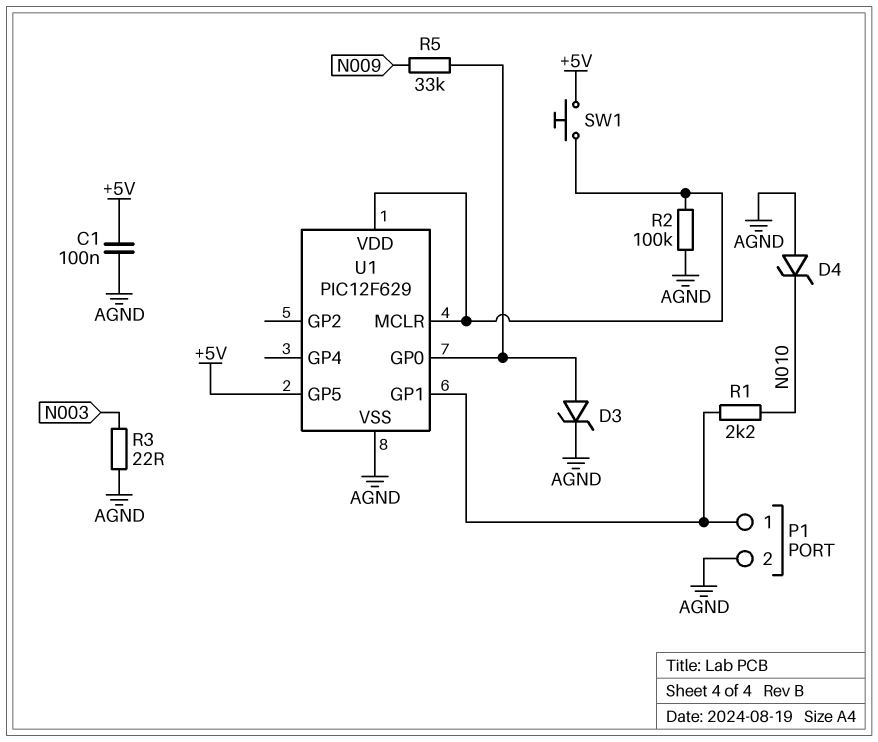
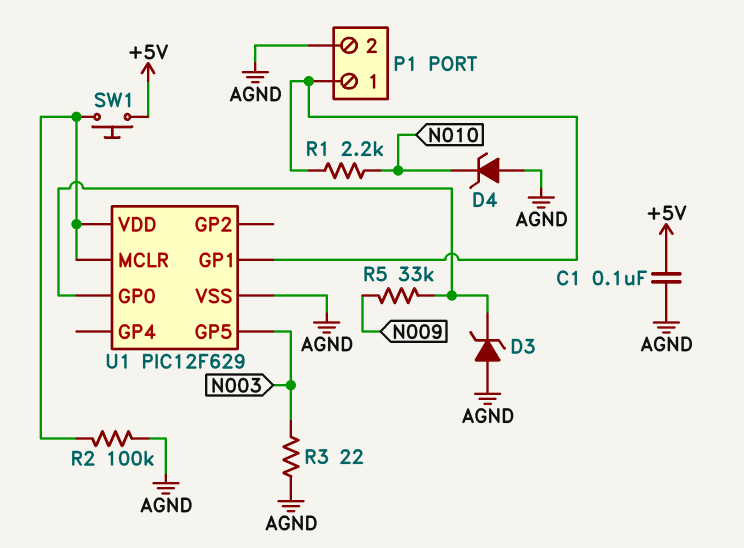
D3: zener (A U1/GP0, K AGND) -> zener (A AGND, K U1/GP0)
U1 pin GP5: +5V -> N003

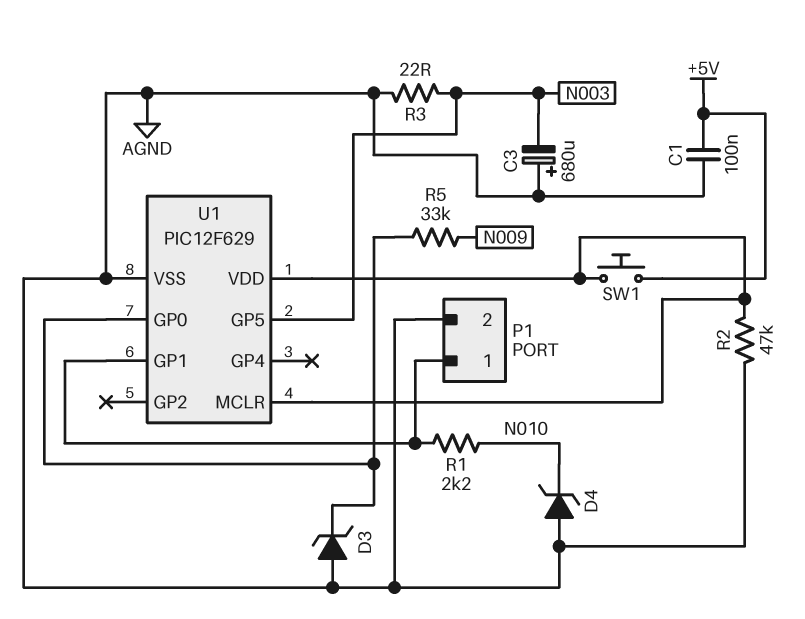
C3: none -> 680uF (plus AGND, minus N003)
R2: 100k (AGND, U1/MCLR) -> 47k (AGND, U1/MCLR)

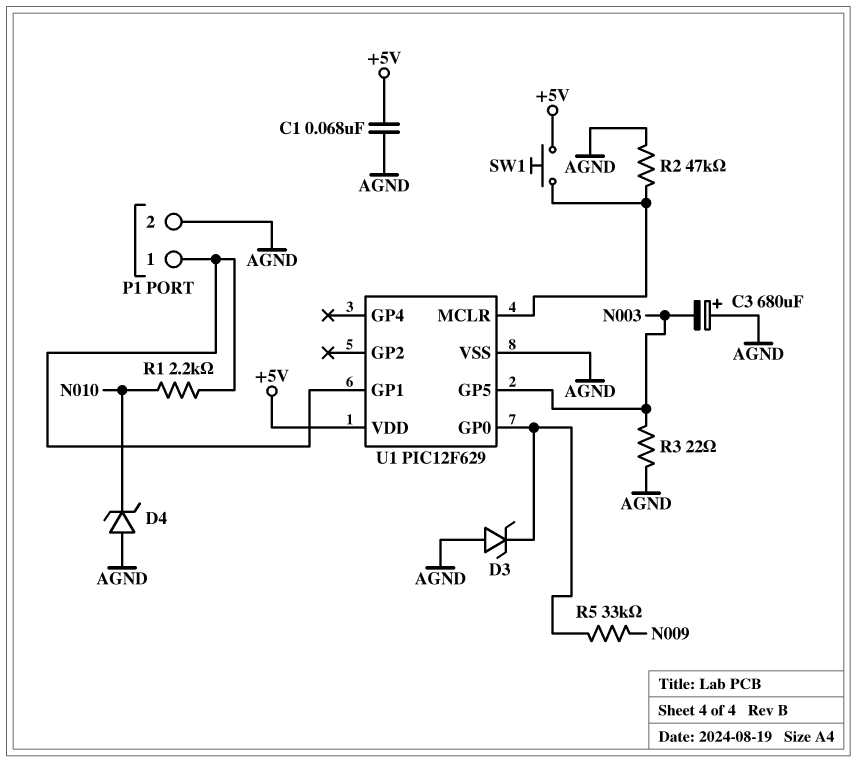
C1: 100nF (+5V, AGND) -> 68nF (+5V, AGND)
U1 pin VDD: U1/MCLR -> +5V

